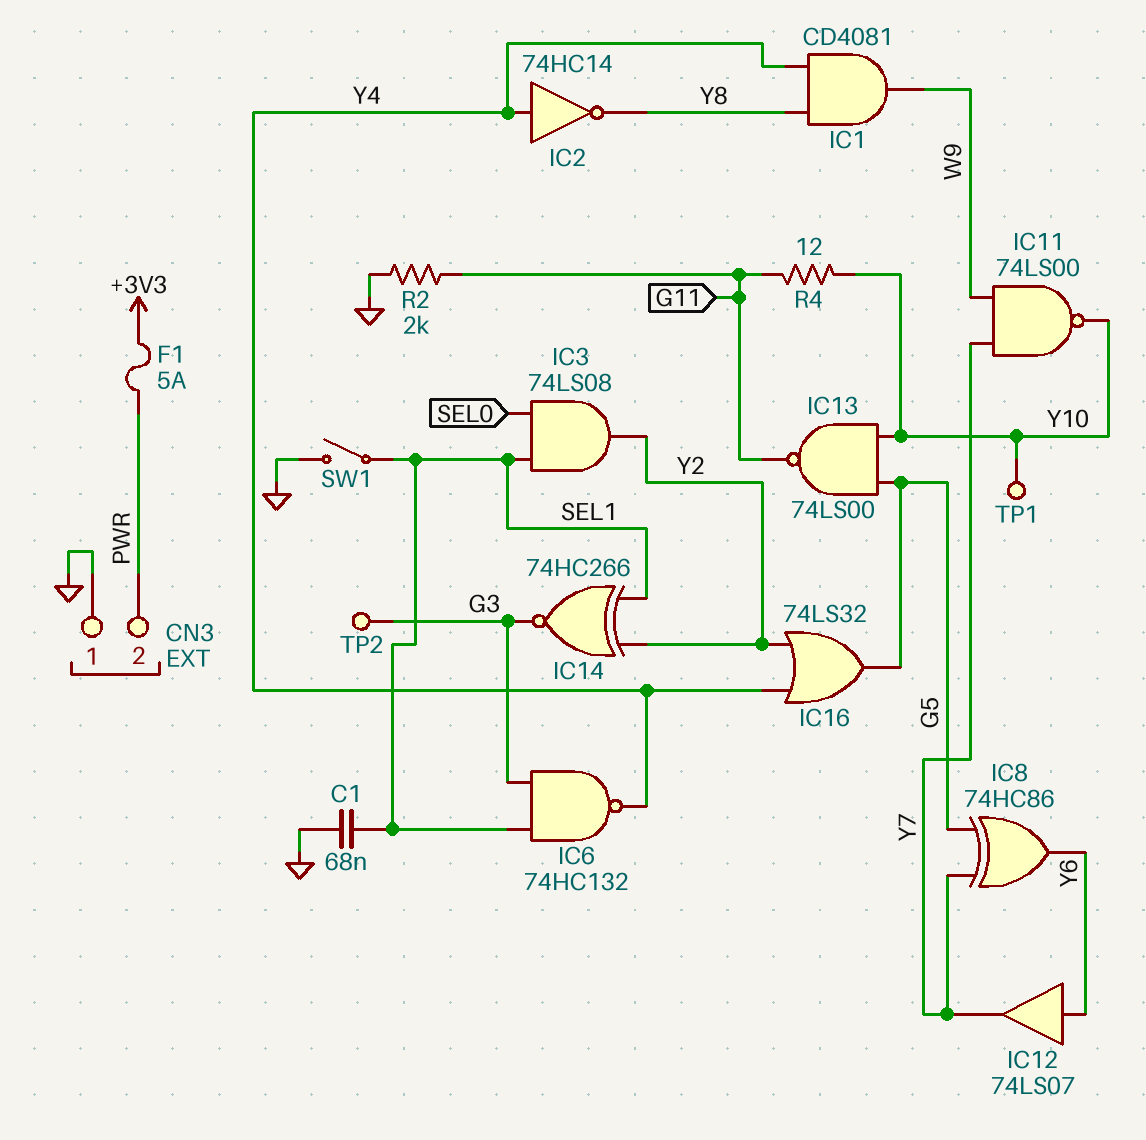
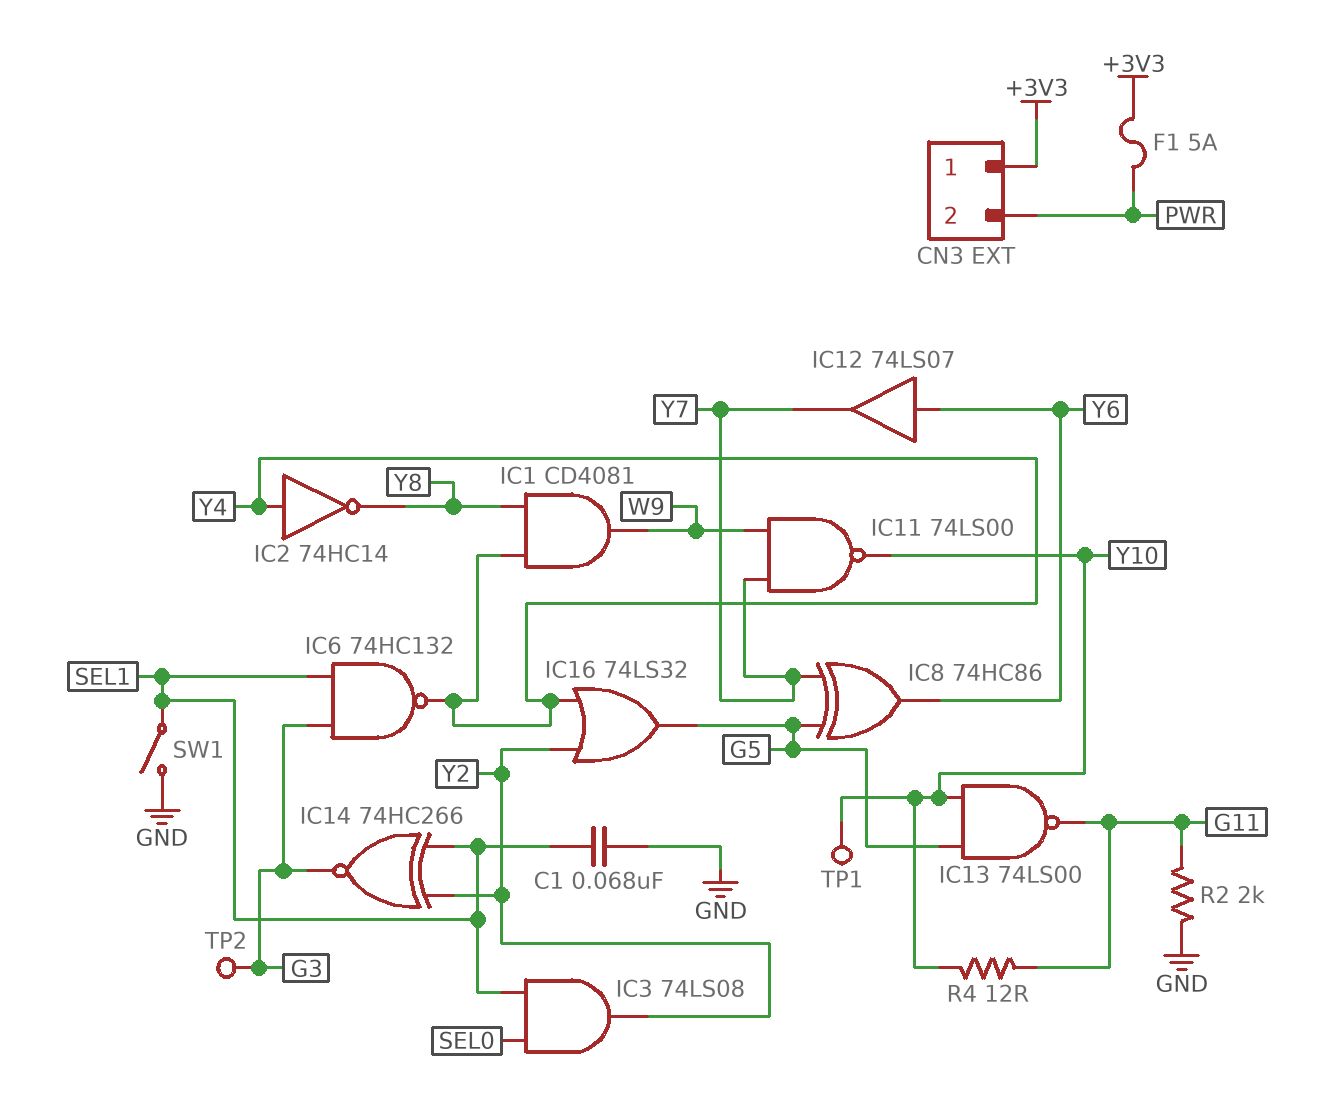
CN3 pin 1: GND -> +3V3

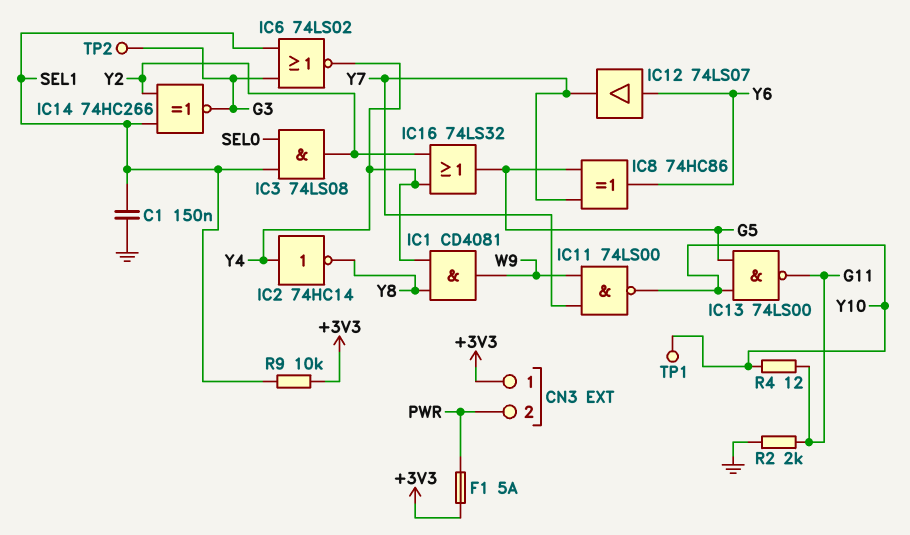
C1: 68nF (GND, SEL1) -> 150nF (GND, SEL1)
IC6: NAND 74HC132 (in G3, in SEL1, out Y4) -> NOR 74LS02 (in G3, in SEL1, out Y4)
R9: none -> 10k (+3V3, SEL1)
SW1: switch (GND, SEL1) -> none

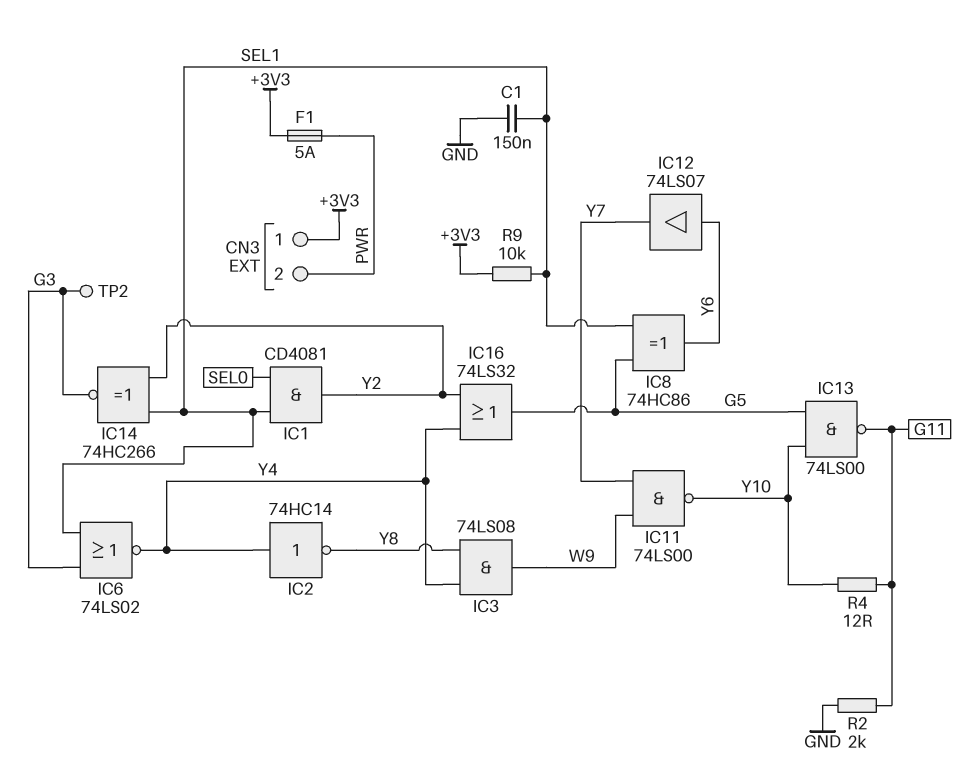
IC1: AND CD4081 (in Y4, in Y8, out W9) -> AND CD4081 (in SEL0, in SEL1, out Y2)
IC3: AND 74LS08 (in SEL0, in SEL1, out Y2) -> AND 74LS08 (in Y4, in Y8, out W9)
IC8: XOR 74HC86 (in G5, in Y7, out Y6) -> XOR 74HC86 (in G5, in SEL1, out Y6)
TP1: test point (Y10) -> none

